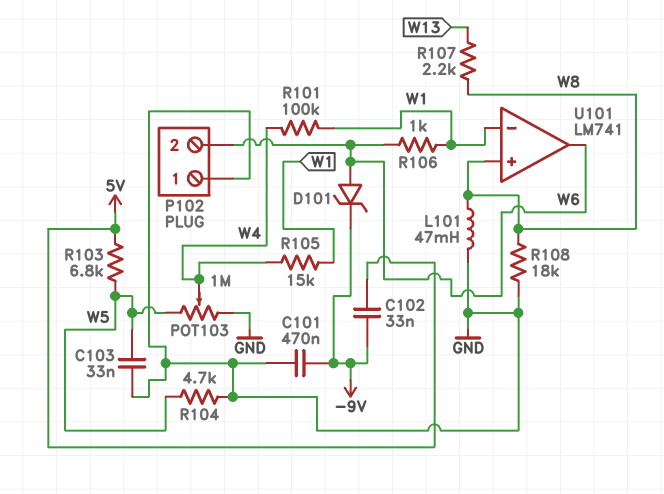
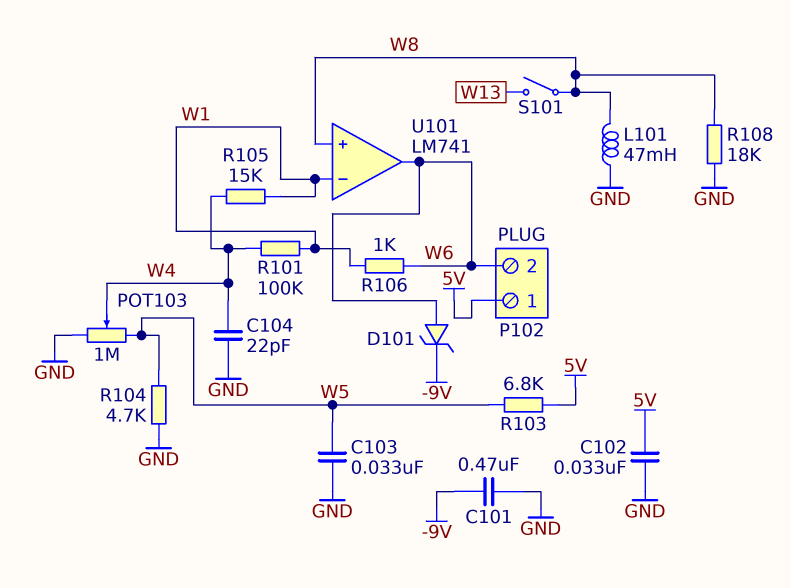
C102: 33nF (-9V, 5V) -> 33nF (5V, GND)
C104: none -> 22pF (GND, W4)
P102 pin 1: GND -> 5V
R107: 2.2k (W8, W13) -> none
S101: none -> switch (W8, W13)

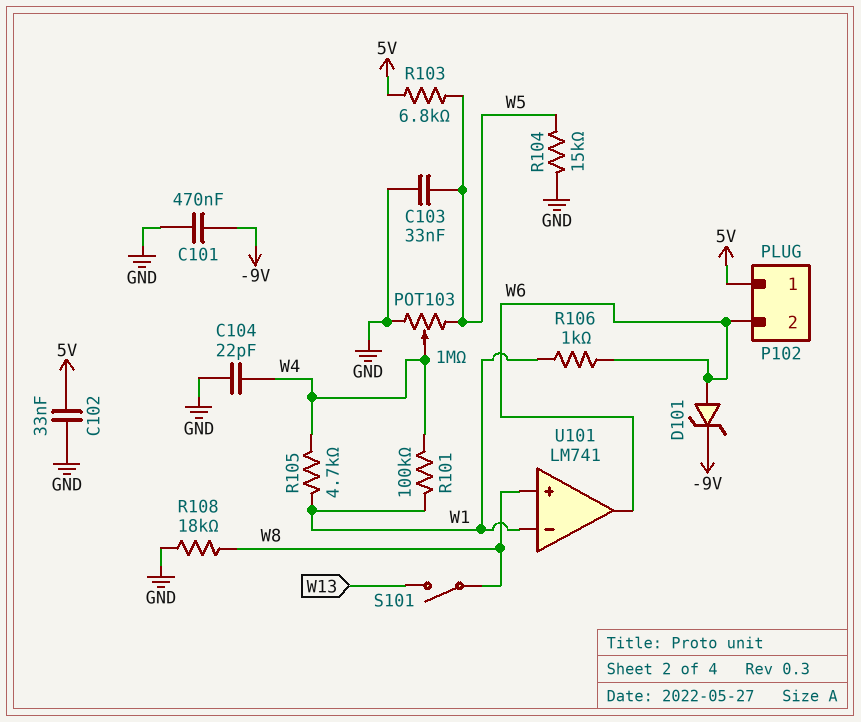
L101: 47mH (GND, W8) -> none
R104: 4.7k (GND, W5) -> 15k (GND, W5)
R105: 15k (W1, W4) -> 4.7k (W1, W4)

